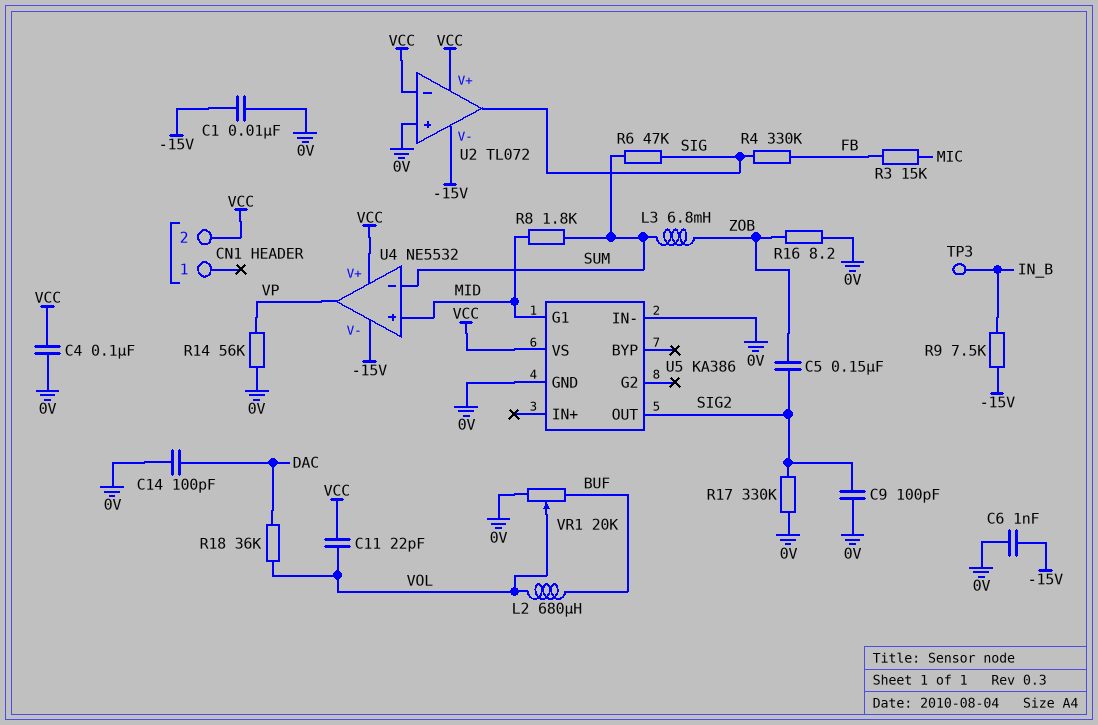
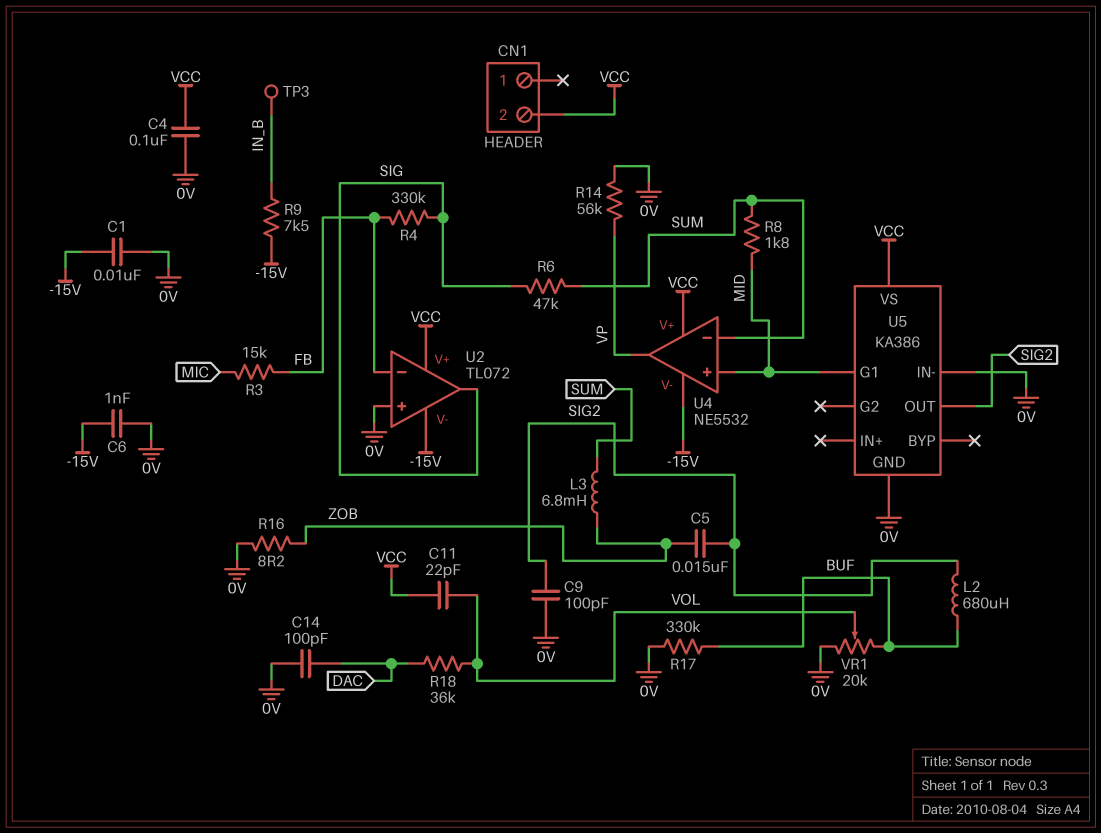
C5: 150nF (SIG2, ZOB) -> 15nF (SIG2, ZOB)
L2: 680uH (BUF, VOL) -> 680uH (BUF, SIG2)
R17: 330k (0V, SIG2) -> 330k (0V, BUF)
U2 pin in-: VCC -> FB

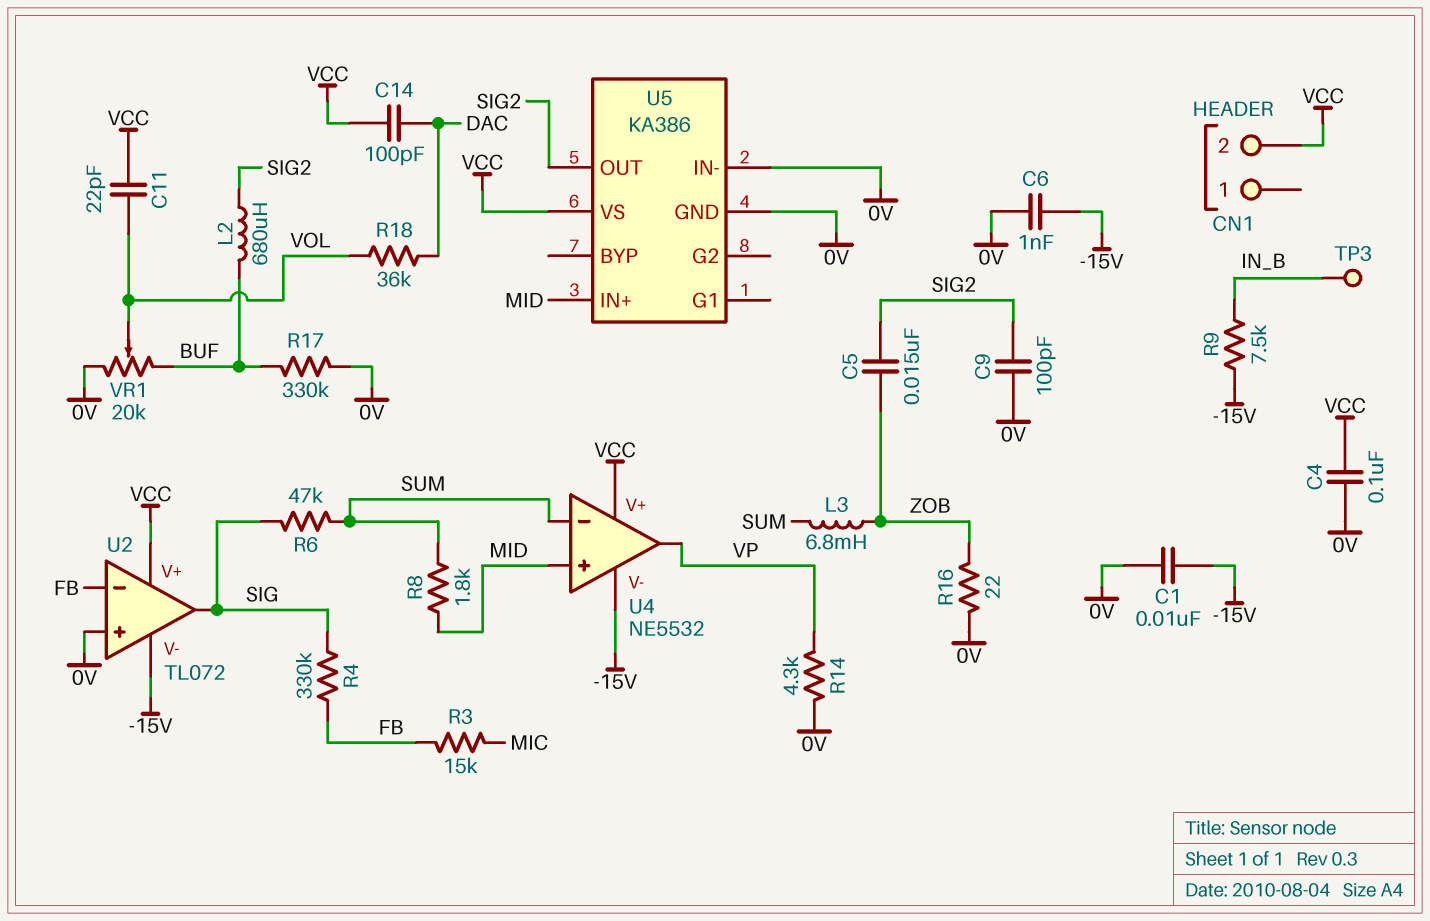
C14: 100pF (0V, DAC) -> 100pF (DAC, VCC)
R14: 56k (0V, VP) -> 4.3k (0V, VP)
R16: 8.2 (0V, ZOB) -> 22 (0V, ZOB)
U5 pin G1: MID -> none
U5 pin IN+: none -> MID

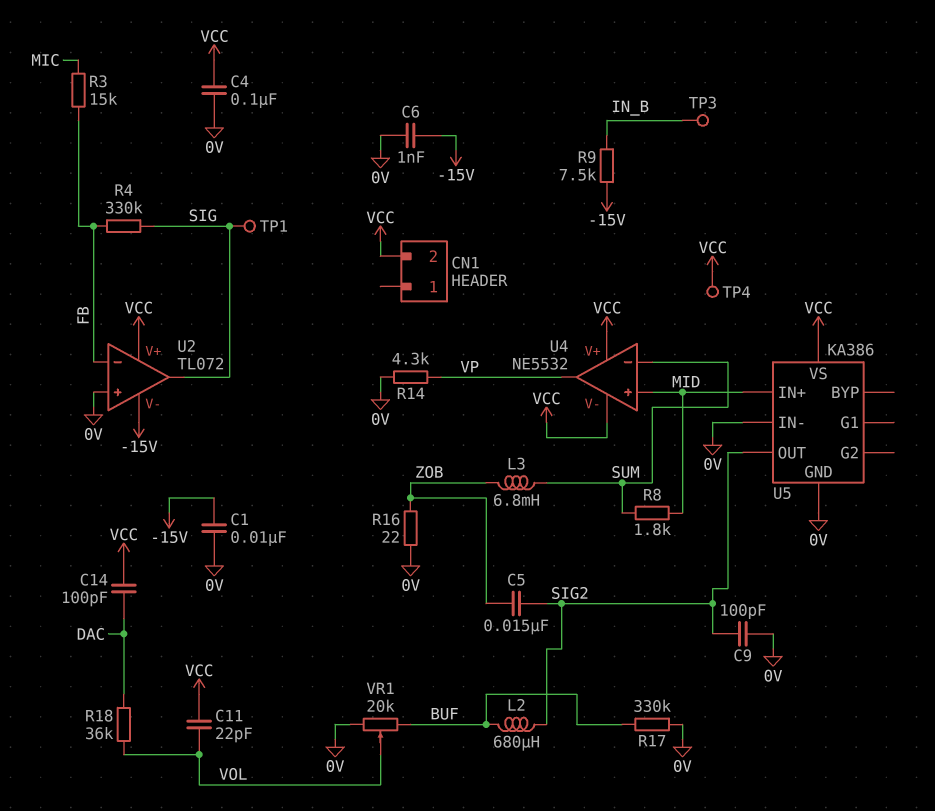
R6: 47k (SIG, SUM) -> none
TP1: none -> test point (SIG)
TP4: none -> test point (VCC)
U4 pin V-: -15V -> VCC

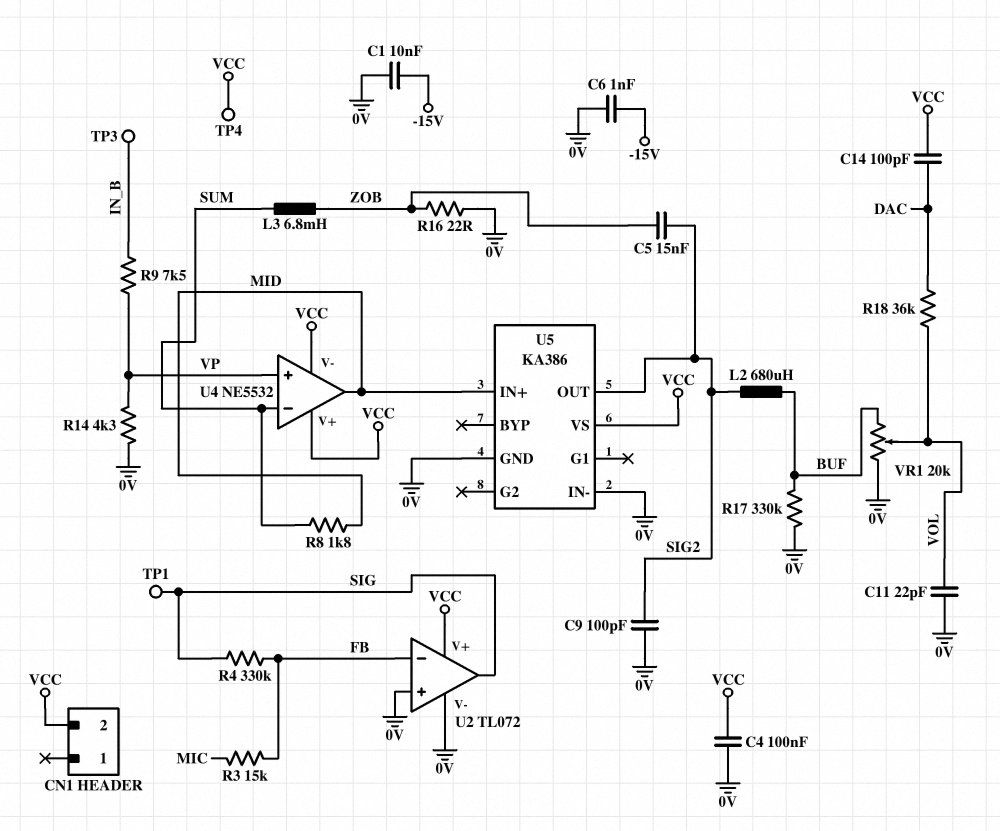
C11: 22pF (VCC, VOL) -> 22pF (0V, VOL)
R9: 7.5k (-15V, IN_B) -> 7.5k (IN_B, VP)
U2 pin V-: -15V -> 0V
U4 pin in+: MID -> VP
U4 pin out: VP -> MID

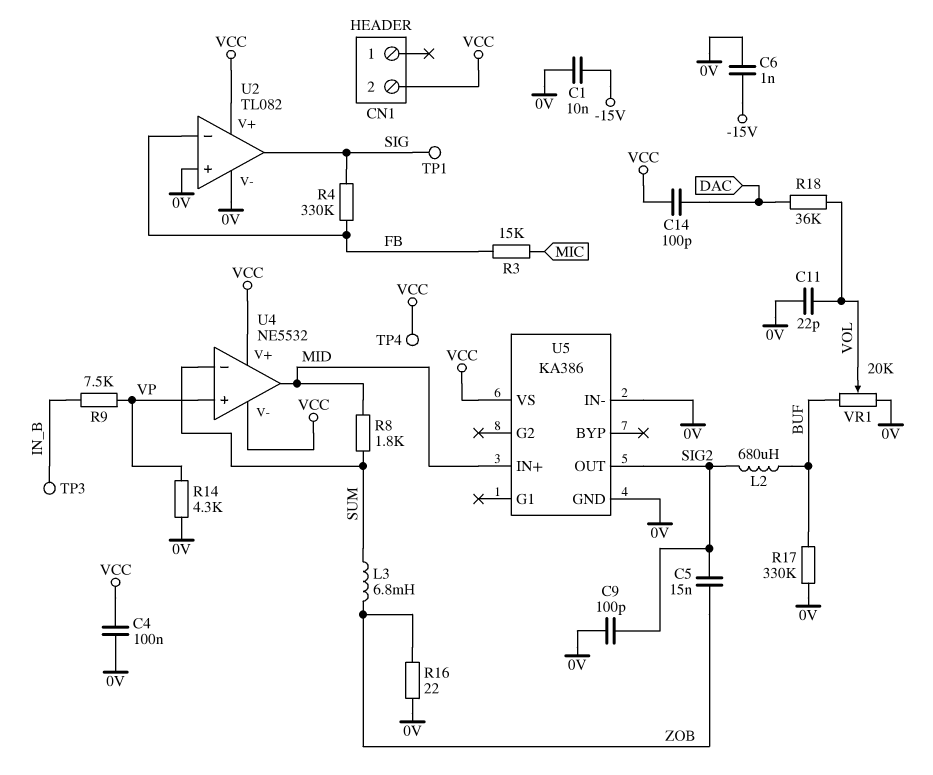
U2: TL072 -> TL082

